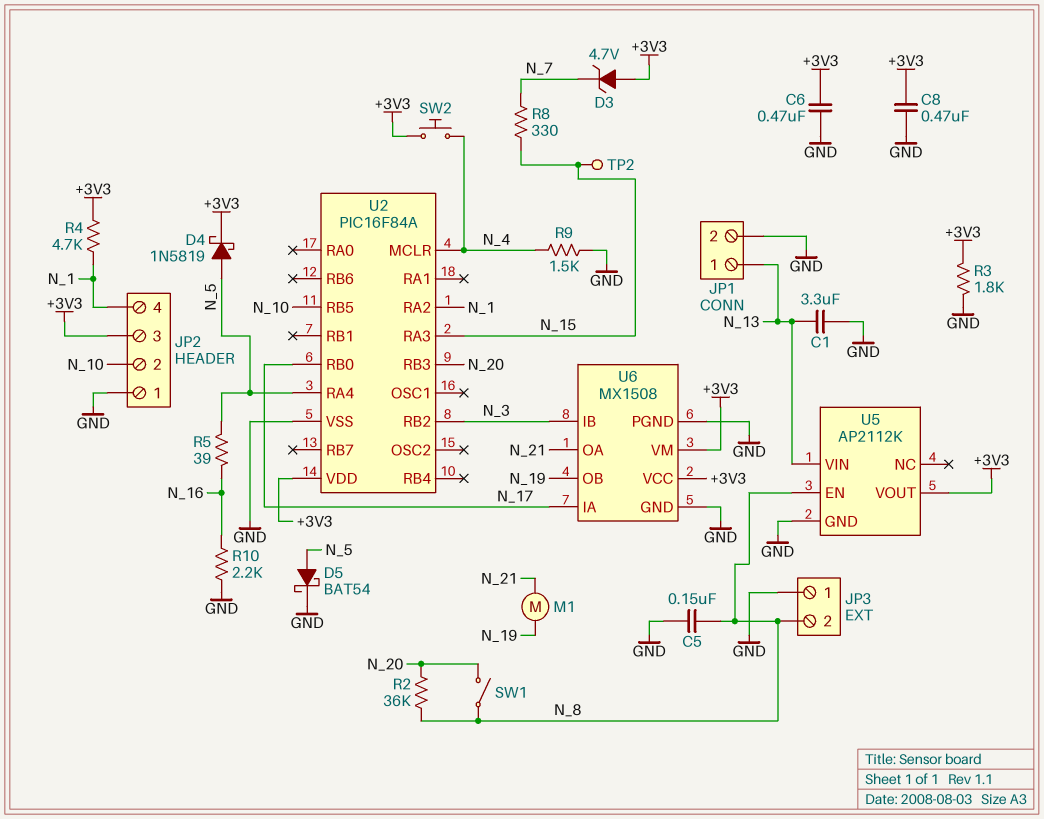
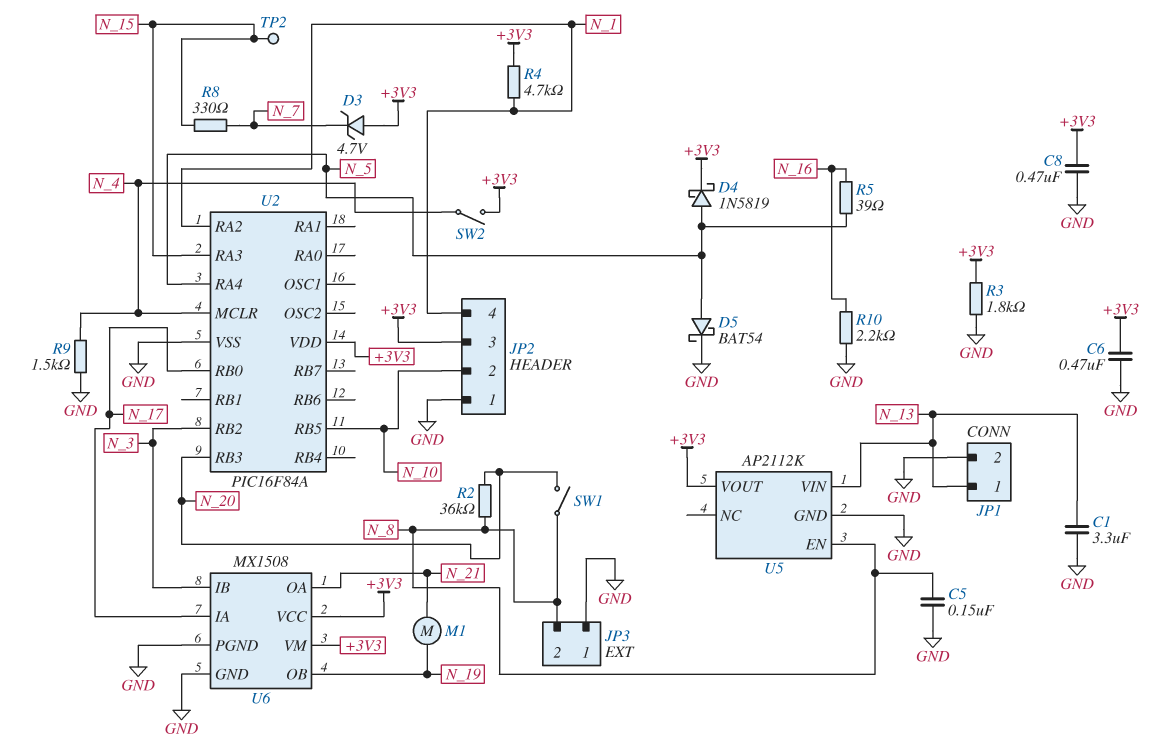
SW2: button (+3V3, N_4) -> switch (+3V3, N_4)

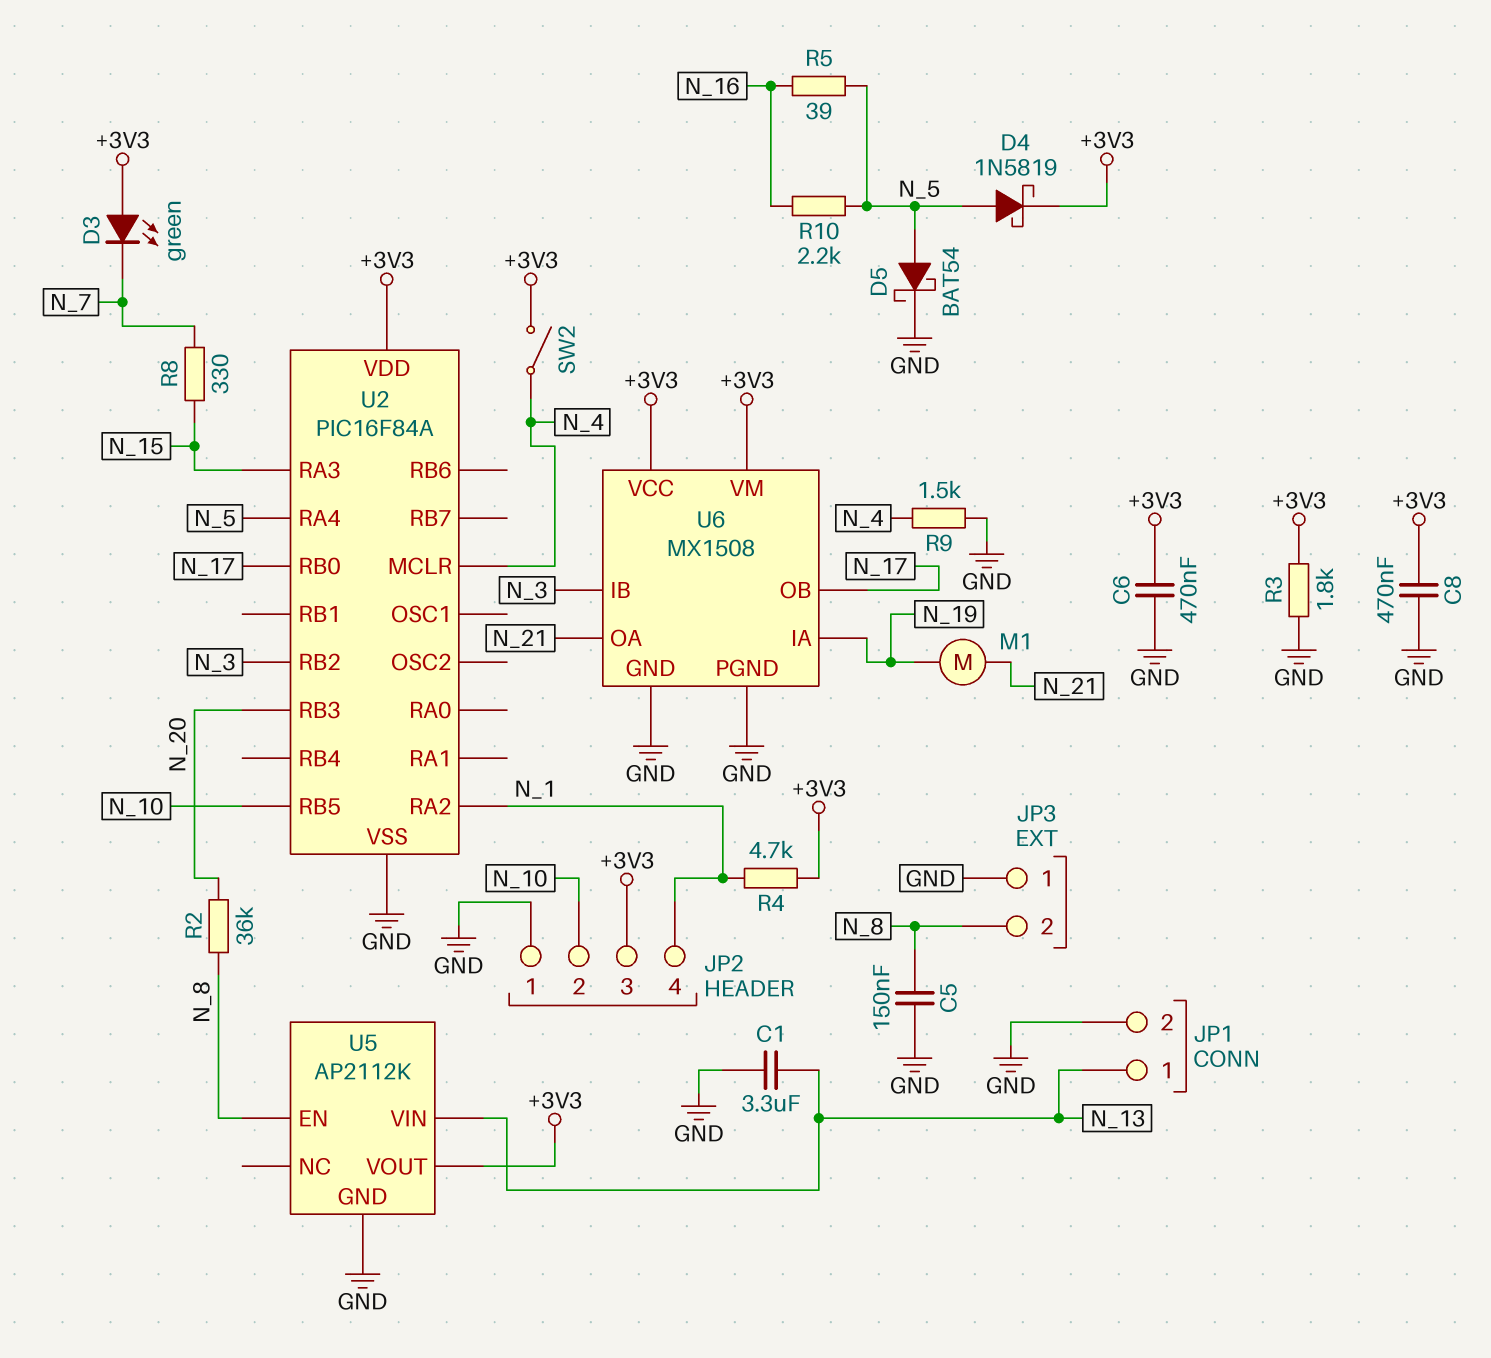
D3: zener 4.7V (A +3V3, K N_7) -> LED green (A +3V3, K N_7)
R10: 2.2k (GND, N_16) -> 2.2k (N_5, N_16)
SW1: switch (N_8, N_20) -> none
TP2: test point (N_15) -> none
U6 pin IA: N_17 -> N_19
U6 pin OB: N_19 -> N_17

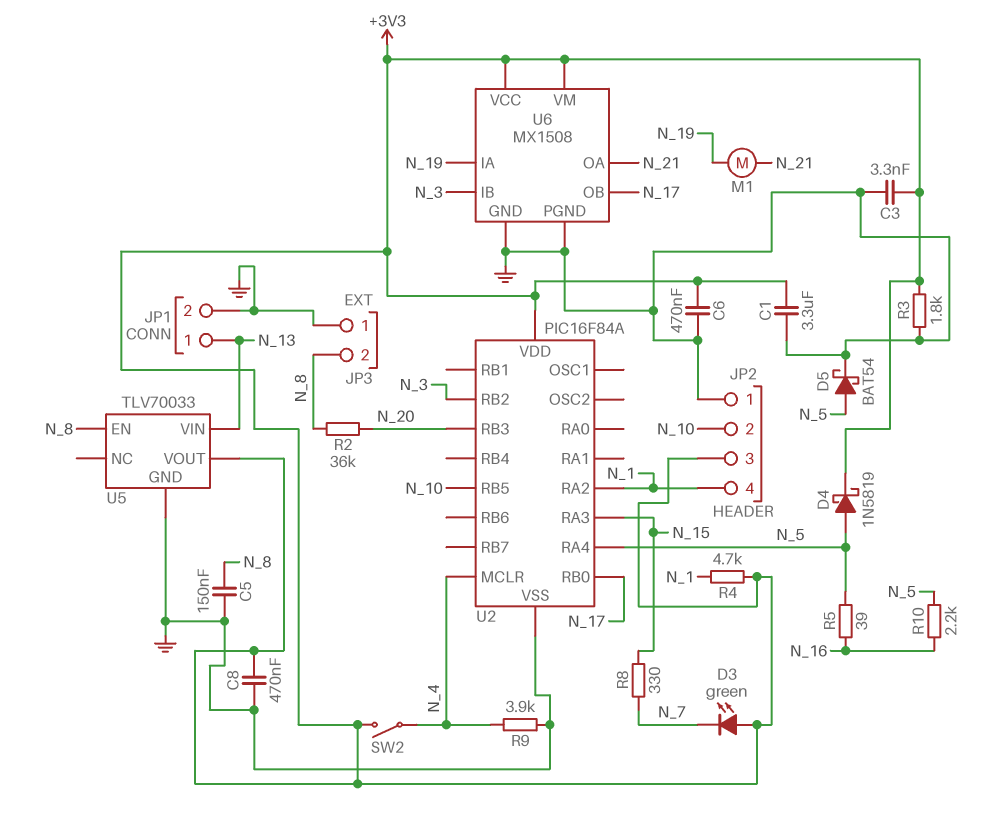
C1: 3.3uF (GND, N_13) -> 3.3uF (+3V3, GND)
C3: none -> 3.3nF (+3V3, GND)
R9: 1.5k (GND, N_4) -> 3.9k (GND, N_4)
U5: AP2112K -> TLV70033

